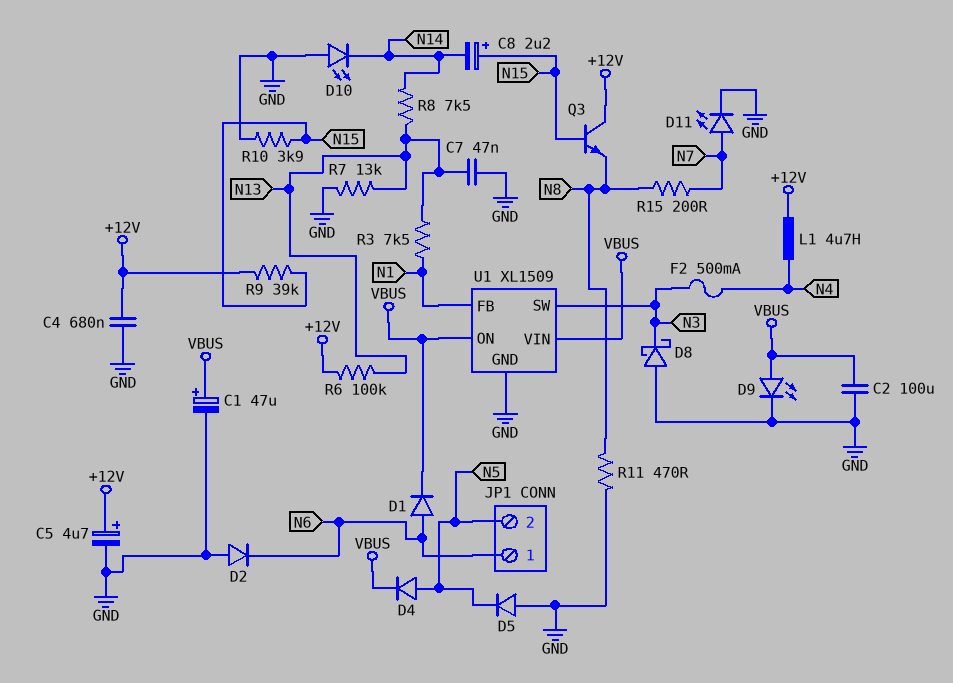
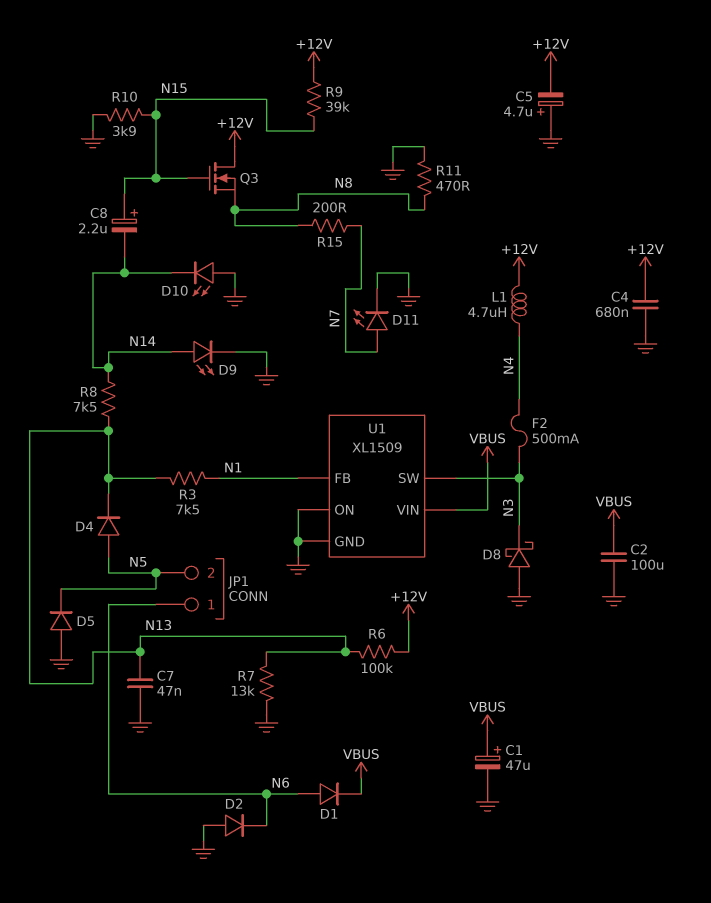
C5: 4.7uF (plus +12V, minus GND) -> 4.7uF (plus GND, minus +12V)
D4: diode (A N5, K VBUS) -> diode (A N5, K N13)
D9: LED (A VBUS, K GND) -> LED (A N14, K GND)
Q3: NPN (B N15, C +12V, E N8) -> NMOS (G N15, D +12V, S N8)
U1 pin ON: VBUS -> GND

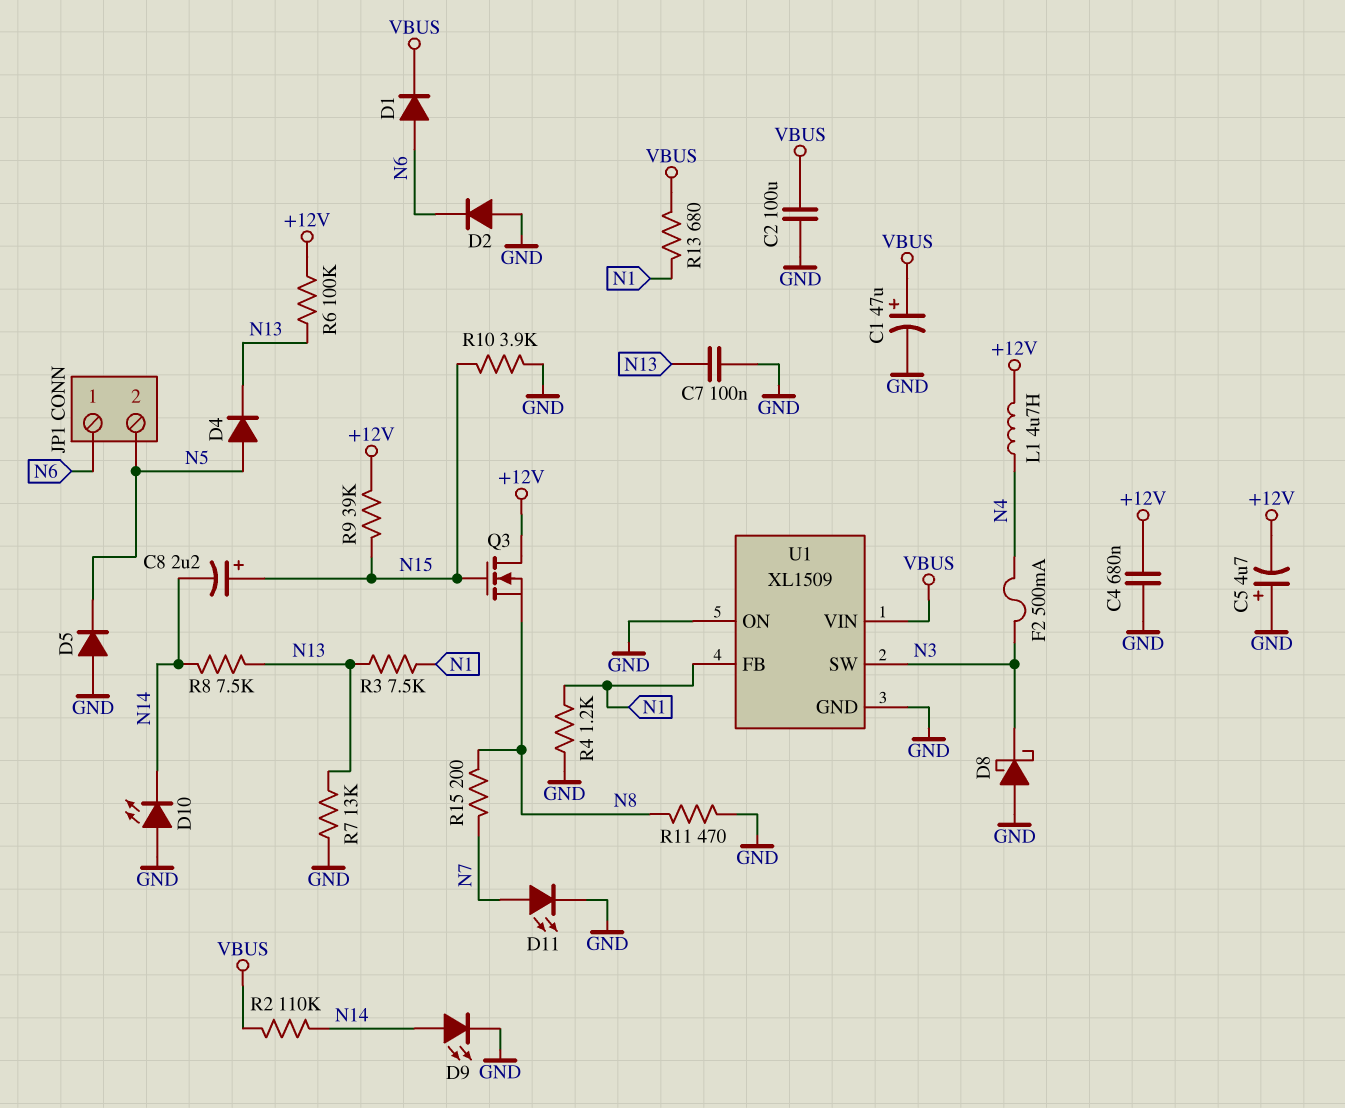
C7: 47nF (GND, N13) -> 100nF (GND, N13)
R2: none -> 110k (N14, VBUS)
R4: none -> 1.2k (GND, N1)
R13: none -> 680 (N1, VBUS)

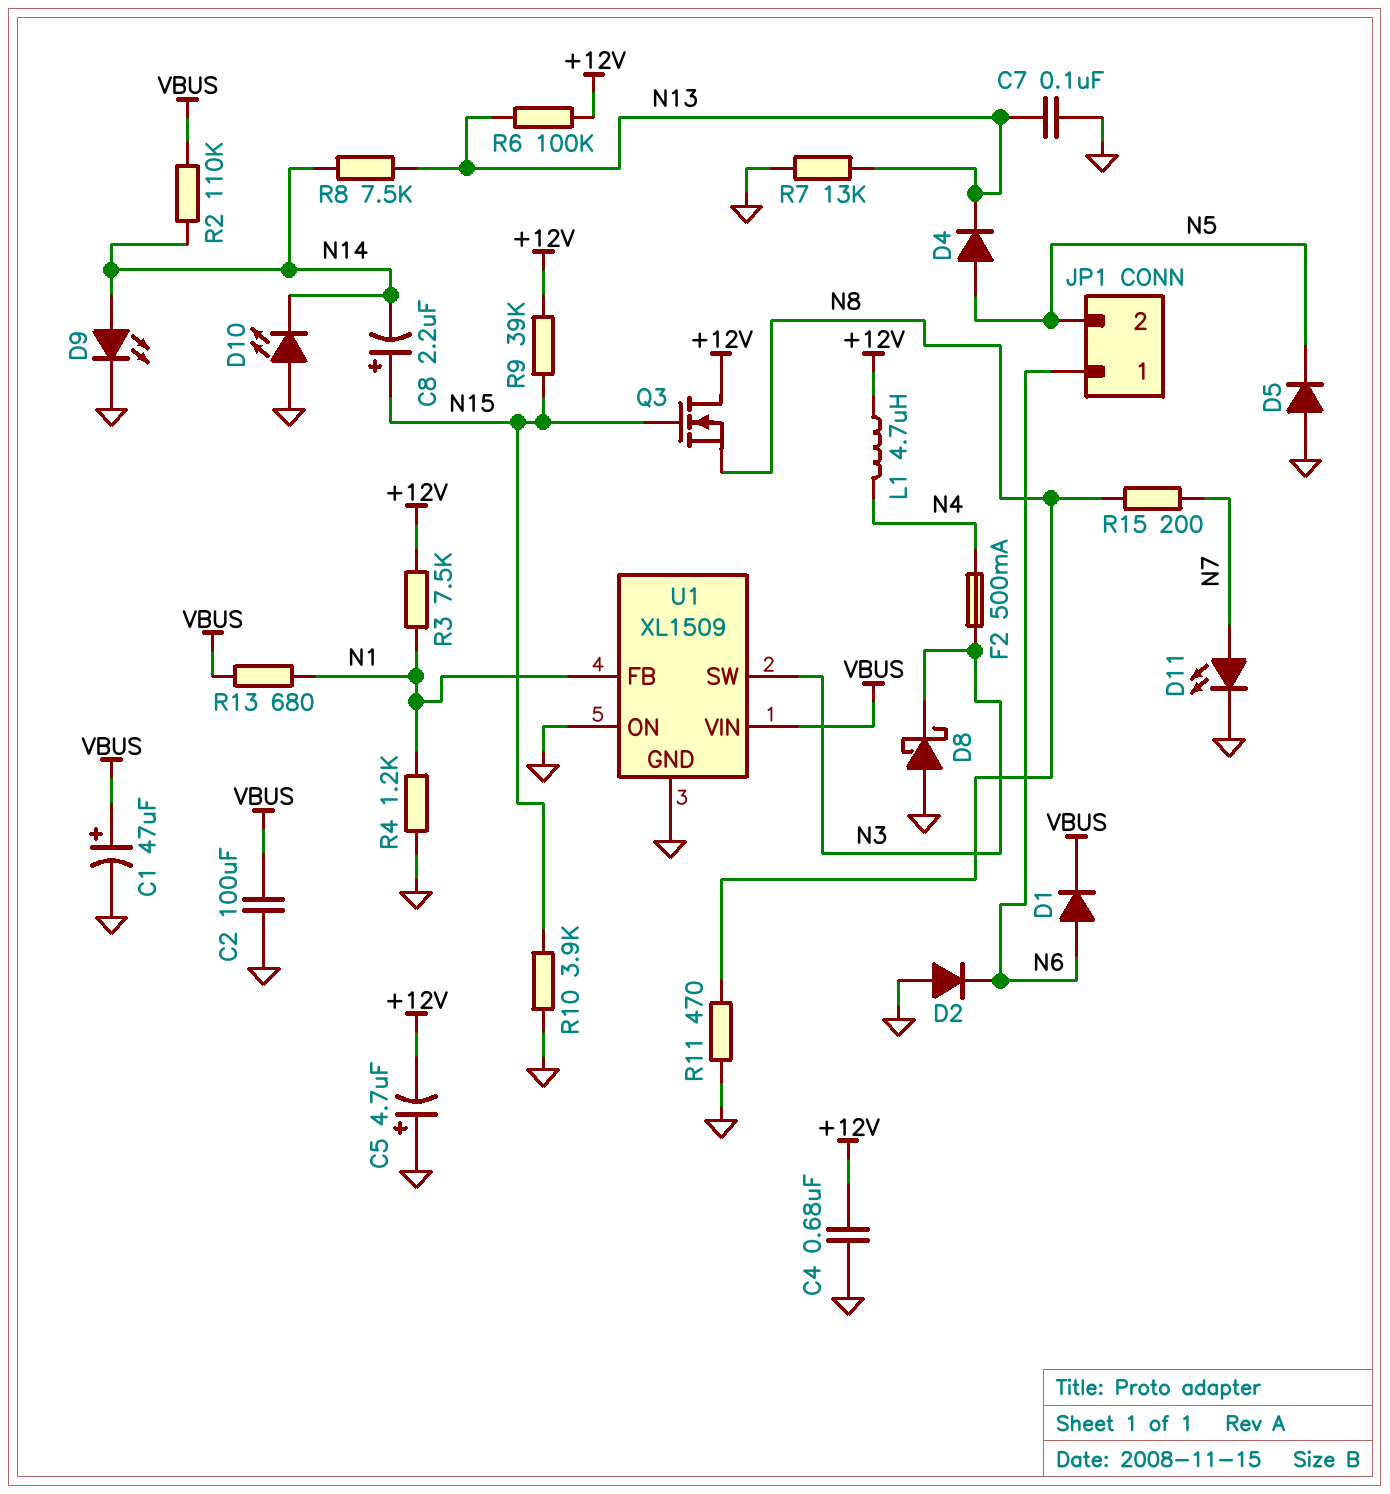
R3: 7.5k (N1, N13) -> 7.5k (+12V, N1)

